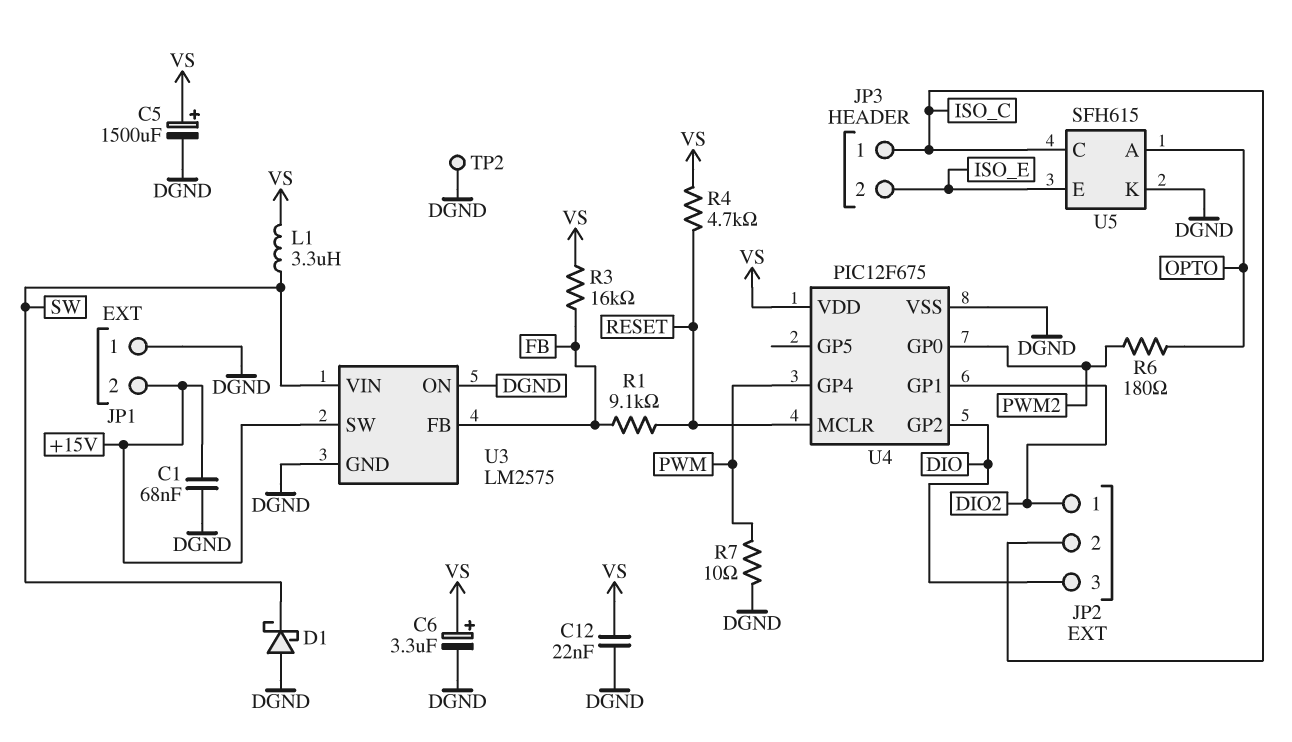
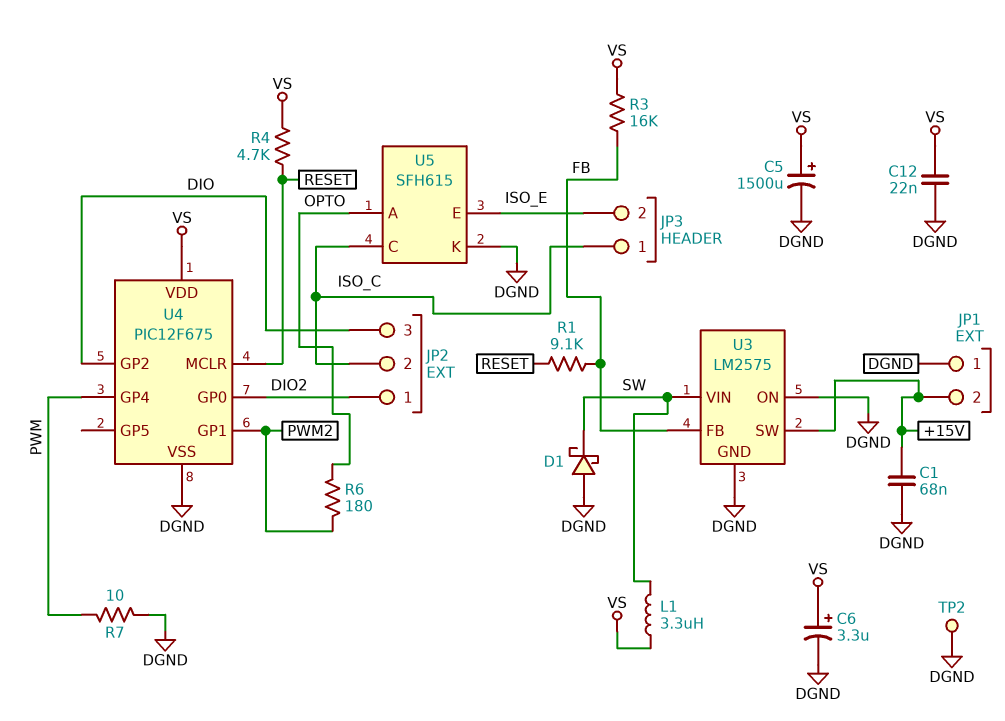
U4 pin GP0: PWM2 -> DIO2
U4 pin GP1: DIO2 -> PWM2

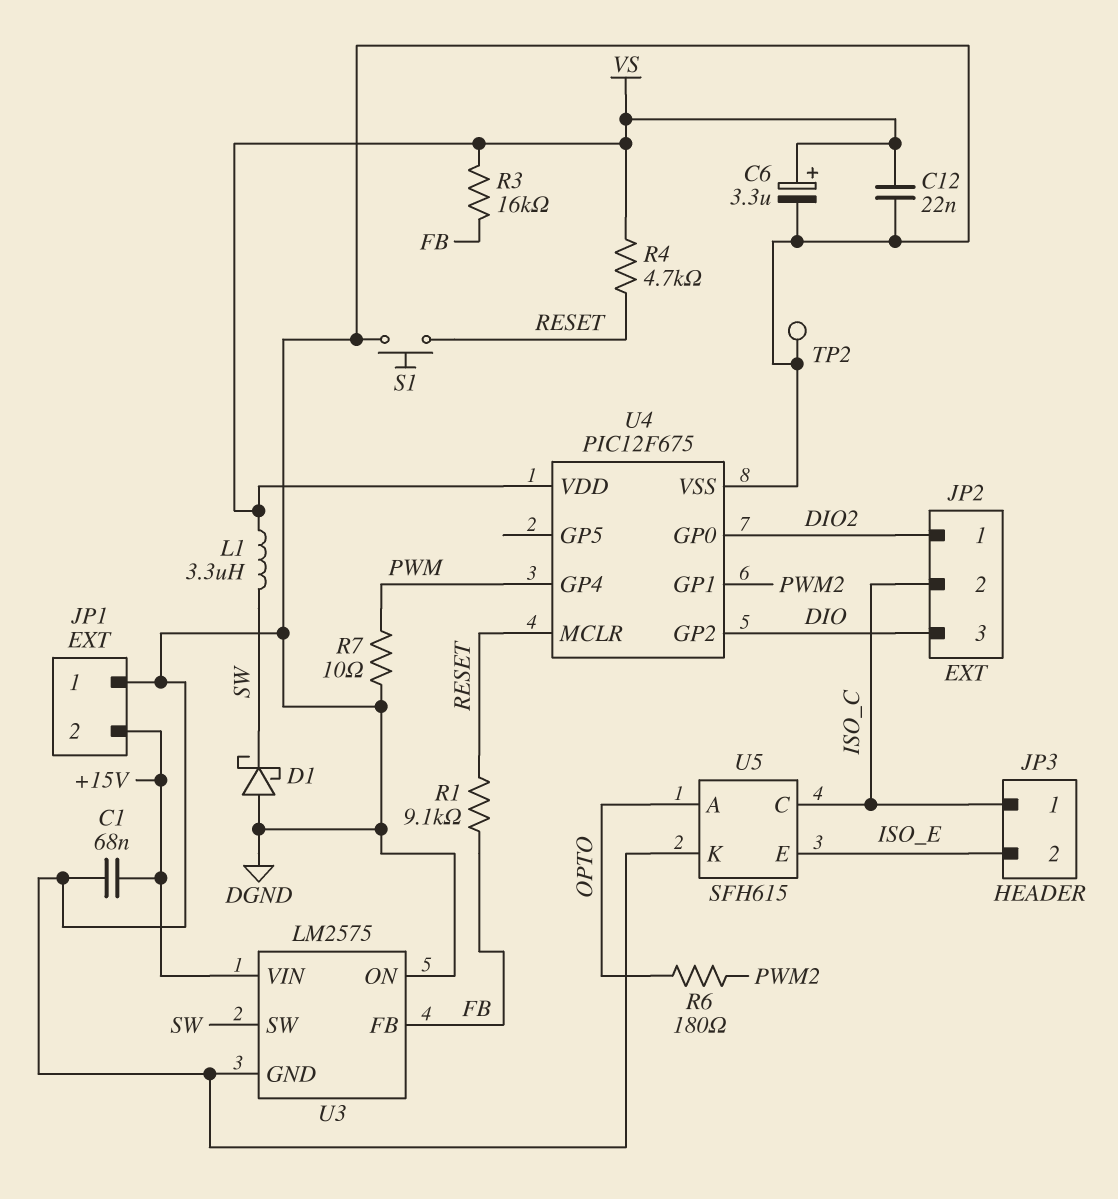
C5: 1500uF (plus VS, minus DGND) -> none
S1: none -> button (DGND, RESET)
U3 pin SW: +15V -> SW
U3 pin VIN: SW -> +15V

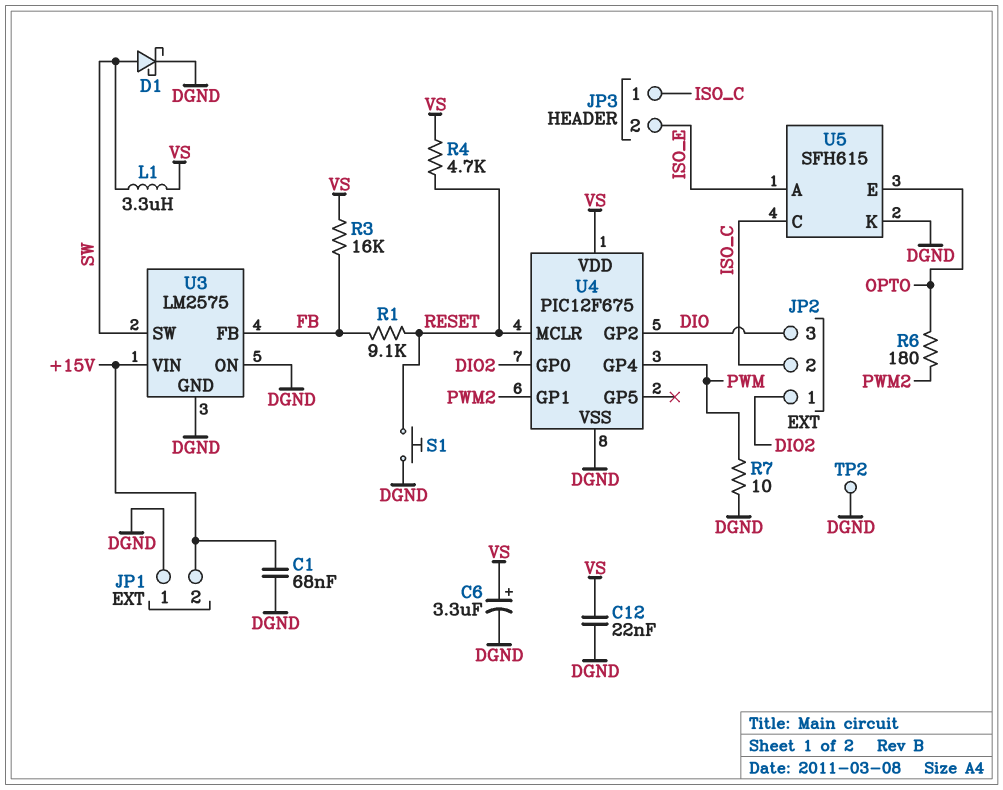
D1: schottky (A DGND, K SW) -> schottky (A SW, K DGND)
U5 pin A: OPTO -> ISO_E
U5 pin E: ISO_E -> OPTO

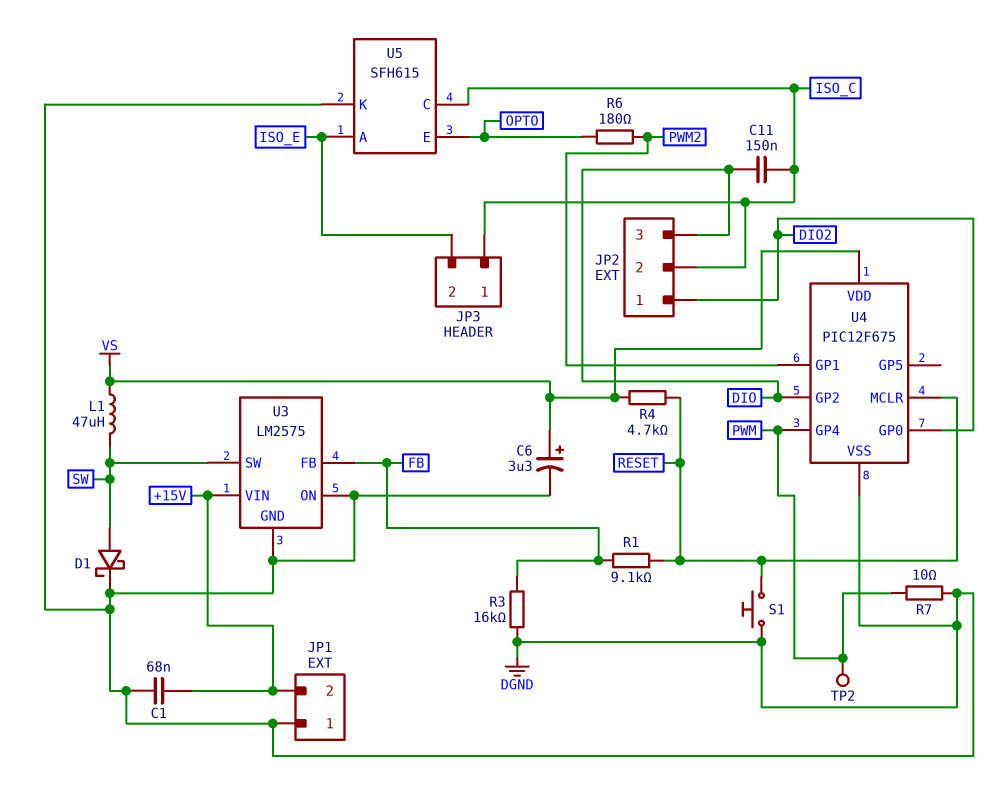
C11: none -> 150nF (DIO, ISO_C)
C12: 22nF (DGND, VS) -> none
L1: 3.3uH (SW, VS) -> 47uH (SW, VS)
R3: 16k (FB, VS) -> 16k (DGND, FB)
TP2: test point (DGND) -> test point (PWM)

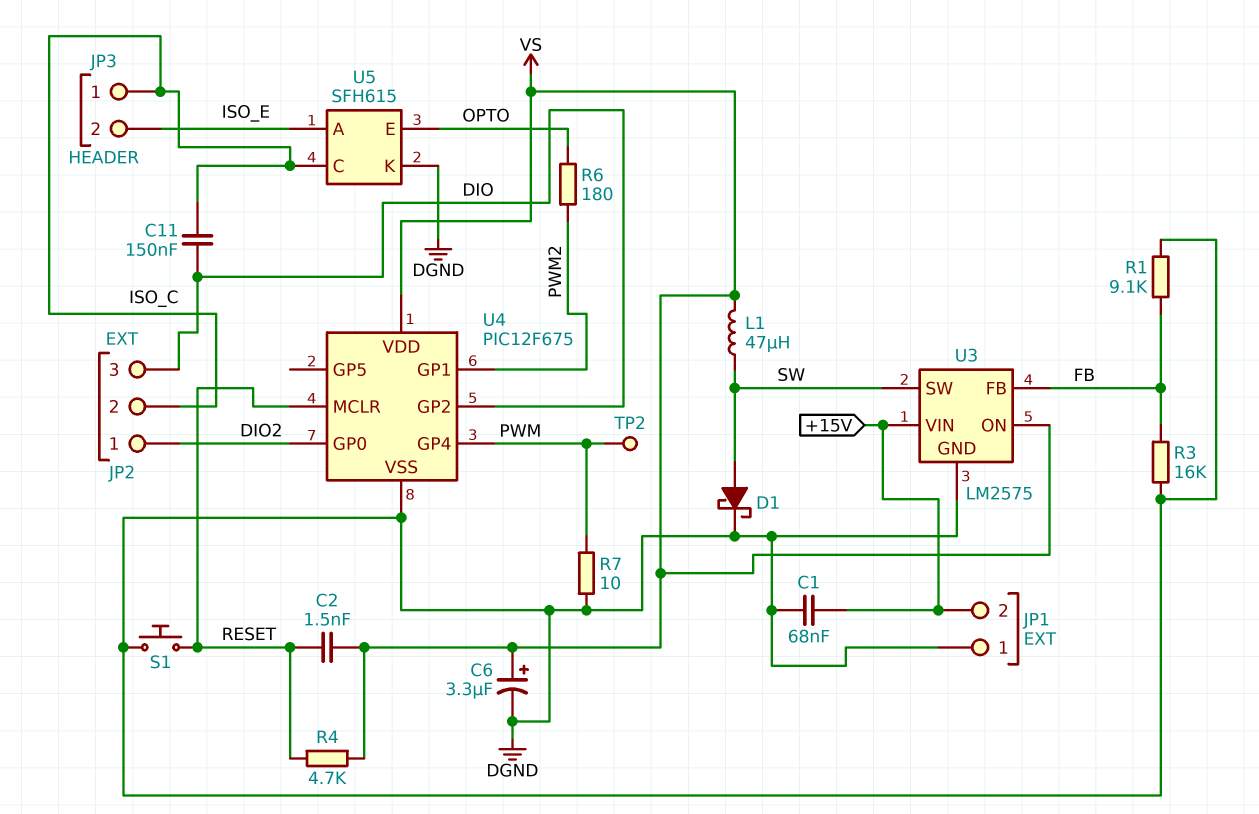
C2: none -> 1.5nF (RESET, VS)
R1: 9.1k (FB, RESET) -> 9.1k (DGND, FB)
U3 pin ON: DGND -> VS

